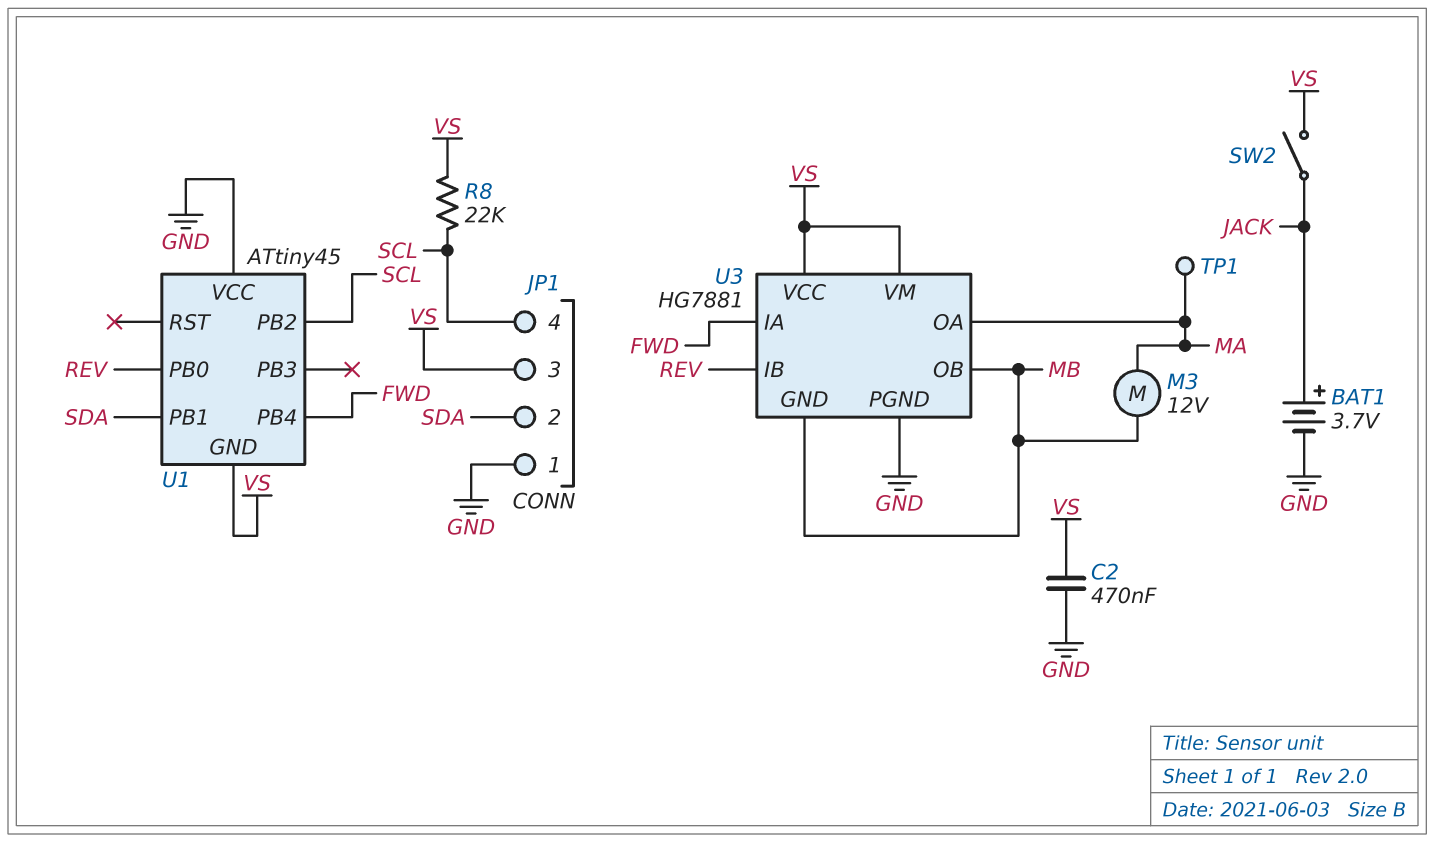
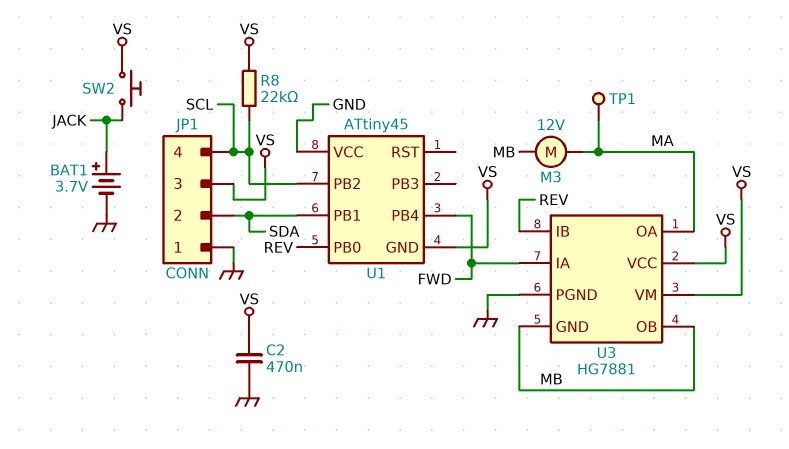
SW2: switch (JACK, VS) -> button (JACK, VS)

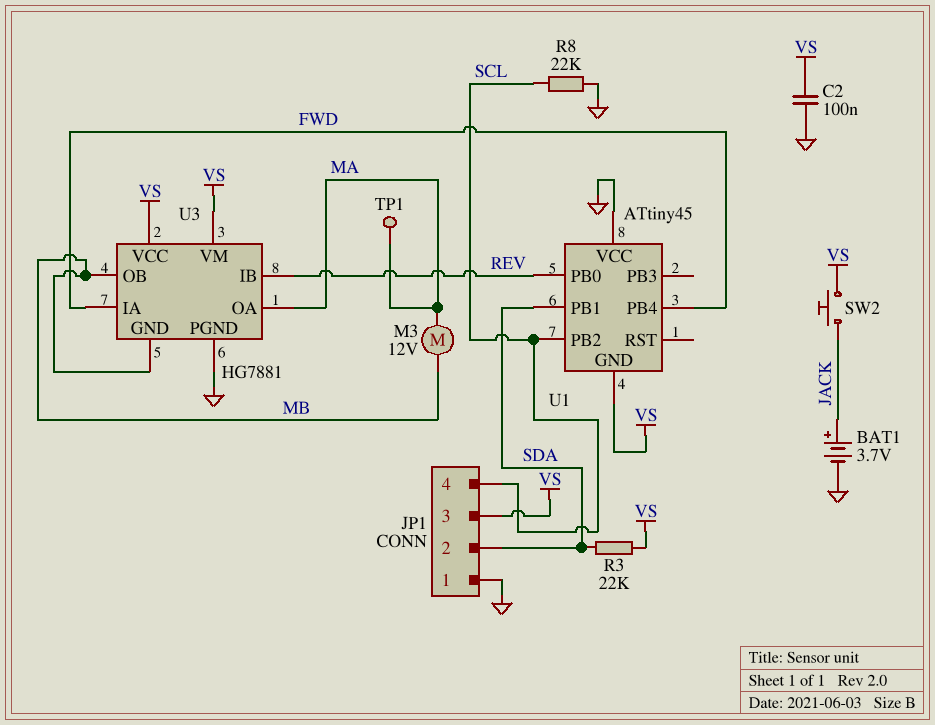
C2: 470nF (GND, VS) -> 100nF (GND, VS)
R3: none -> 22k (SDA, VS)
R8: 22k (SCL, VS) -> 22k (GND, SCL)

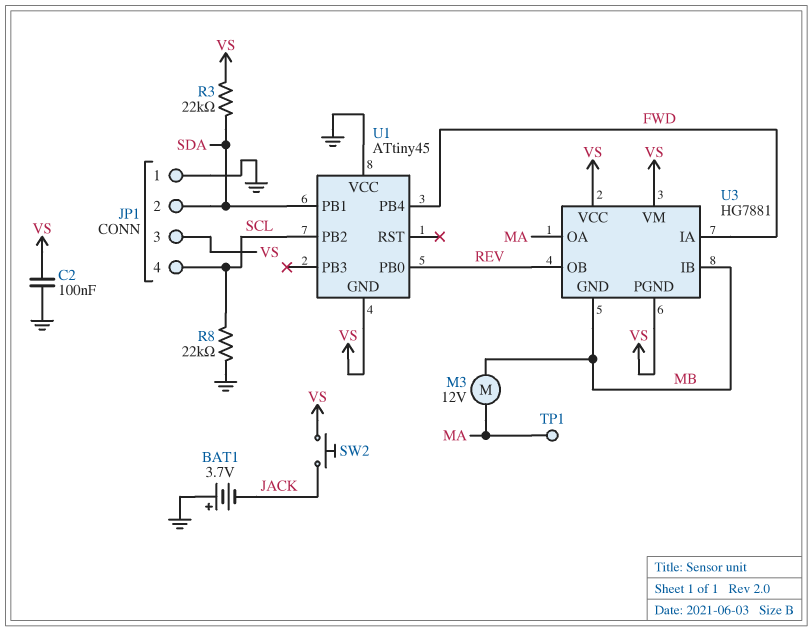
BAT1: 3.7V (plus JACK, minus GND) -> 3.7V (plus GND, minus JACK)
U3 pin IB: REV -> MB
U3 pin OB: MB -> REV
U3 pin PGND: GND -> VS

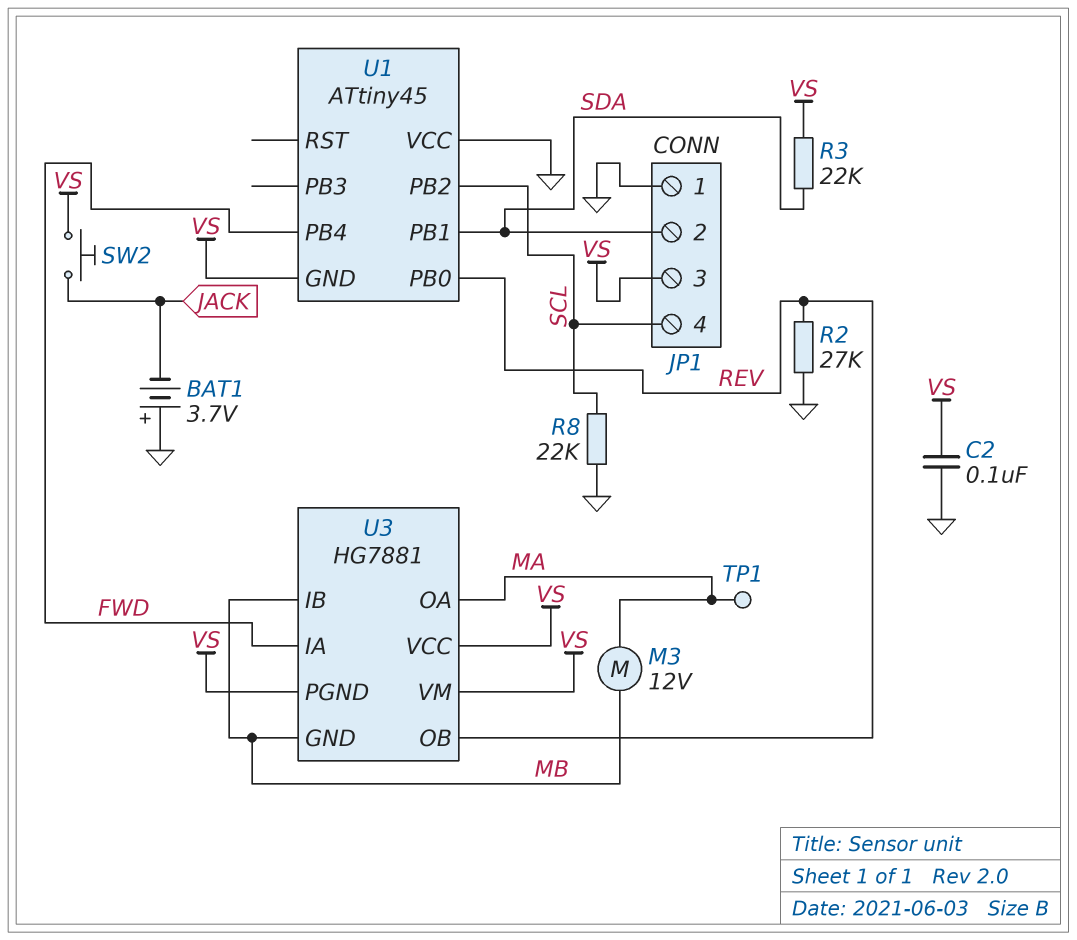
R2: none -> 27k (GND, REV)

